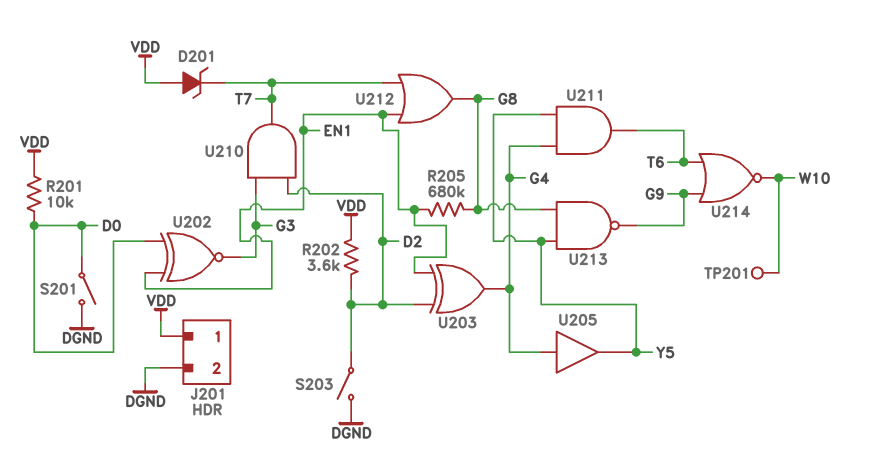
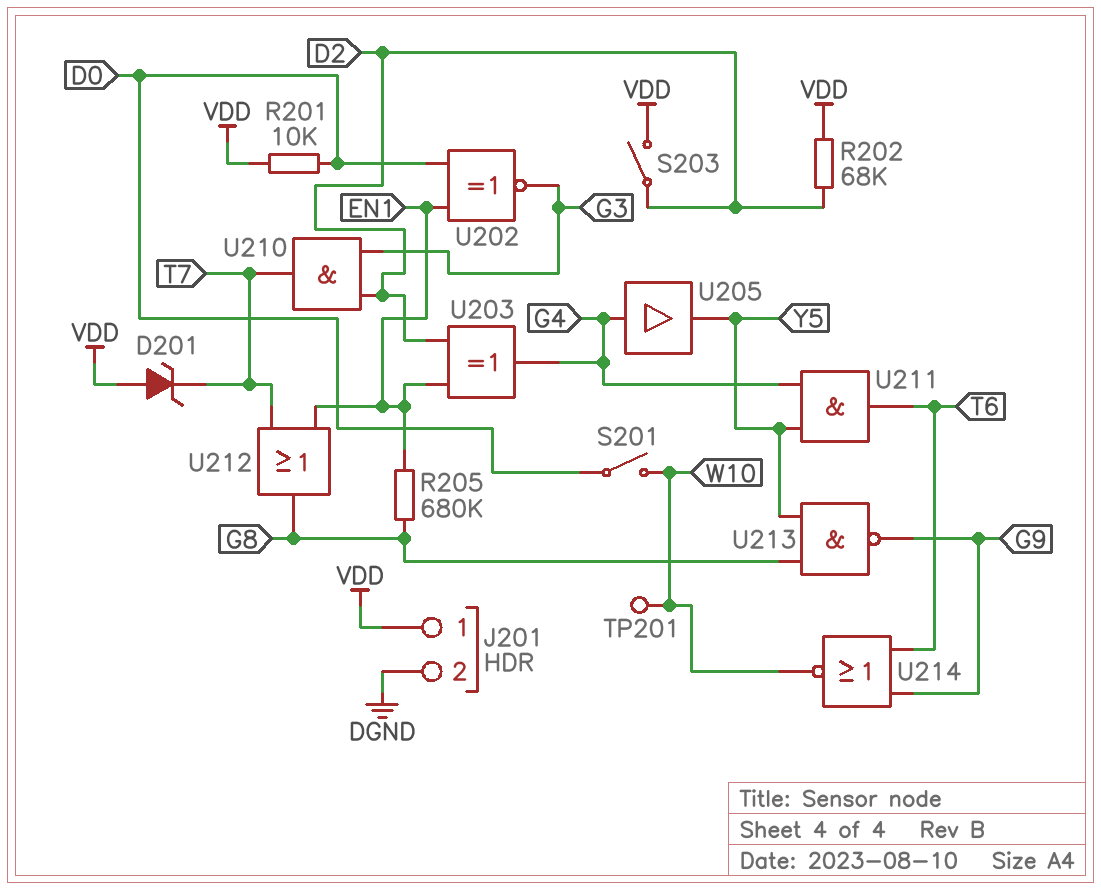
R202: 3.6k (D2, VDD) -> 68k (D2, VDD)
S201: switch (D0, DGND) -> switch (D0, W10)
S203: switch (D2, DGND) -> switch (D2, VDD)

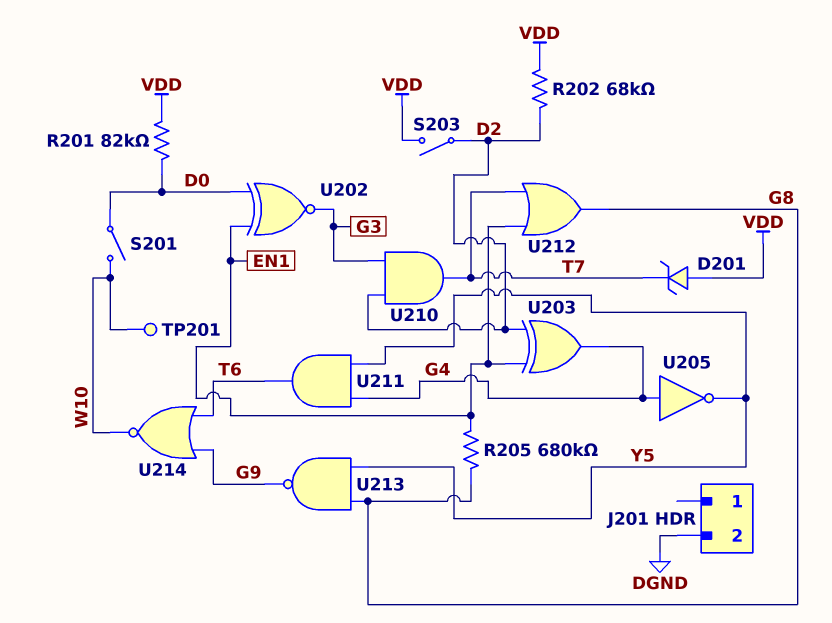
J201 pin 1: VDD -> none
R201: 10k (D0, VDD) -> 82k (D0, VDD)
U205: buffer (in G4, out Y5) -> NOT (in G4, out Y5)

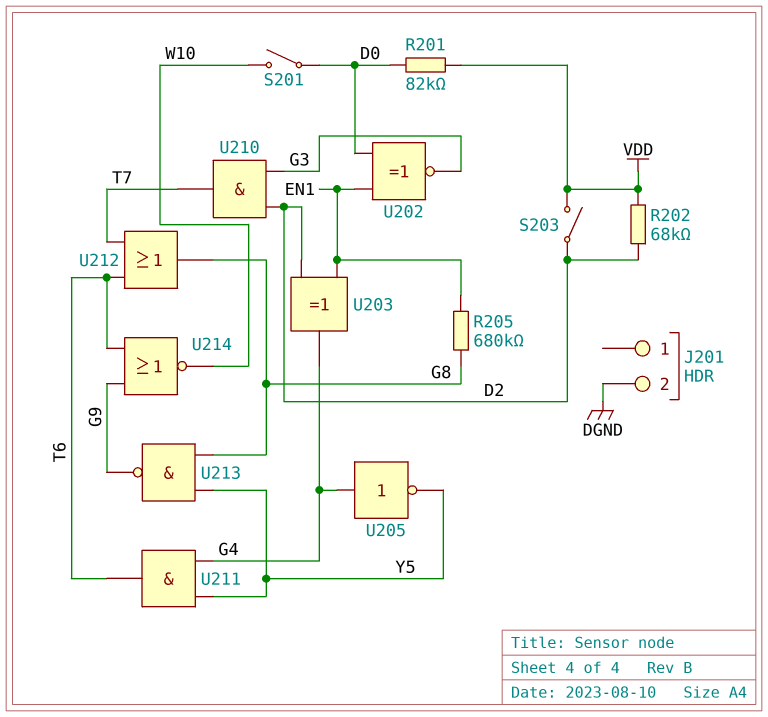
D201: zener (A VDD, K T7) -> none
TP201: test point (W10) -> none
U212: OR (in EN1, in T7, out G8) -> OR (in T6, in T7, out G8)

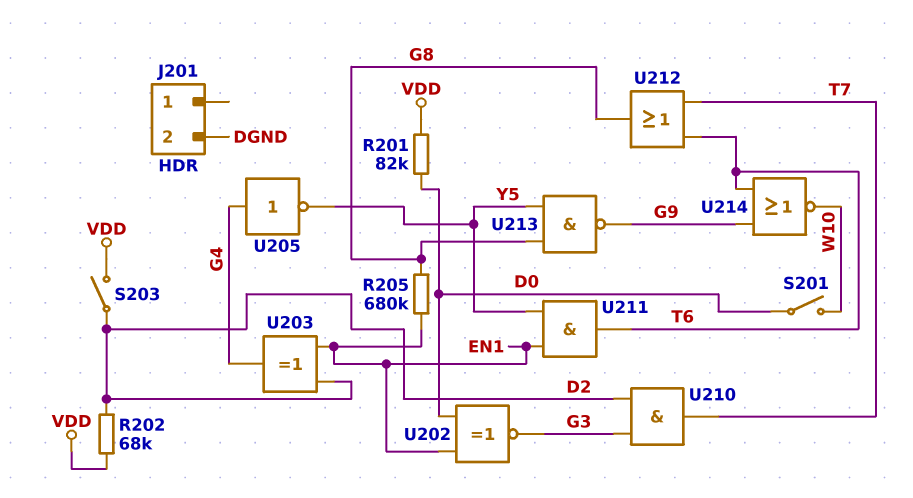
U211: AND (in G4, in Y5, out T6) -> AND (in EN1, in Y5, out T6)

